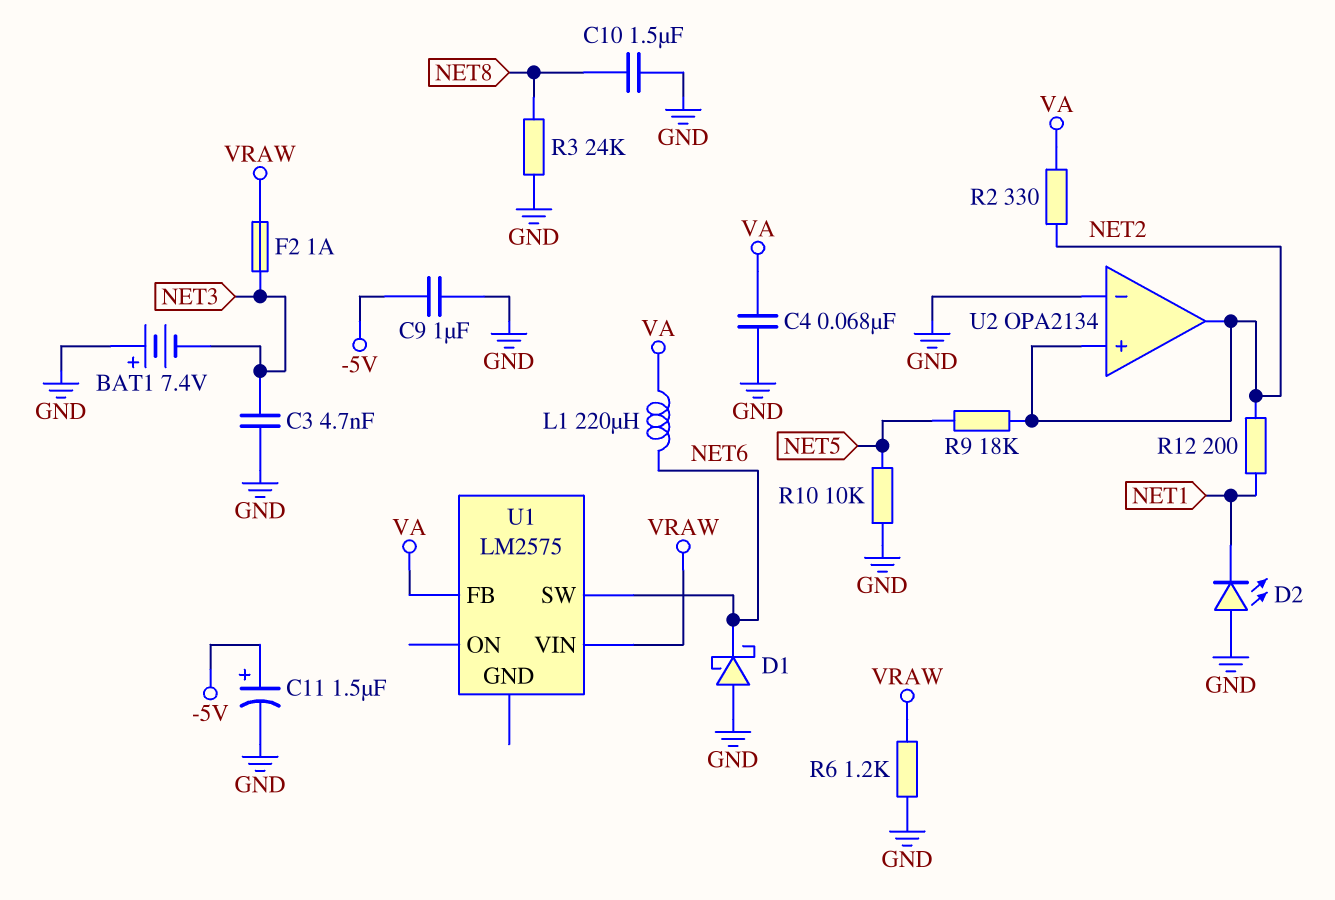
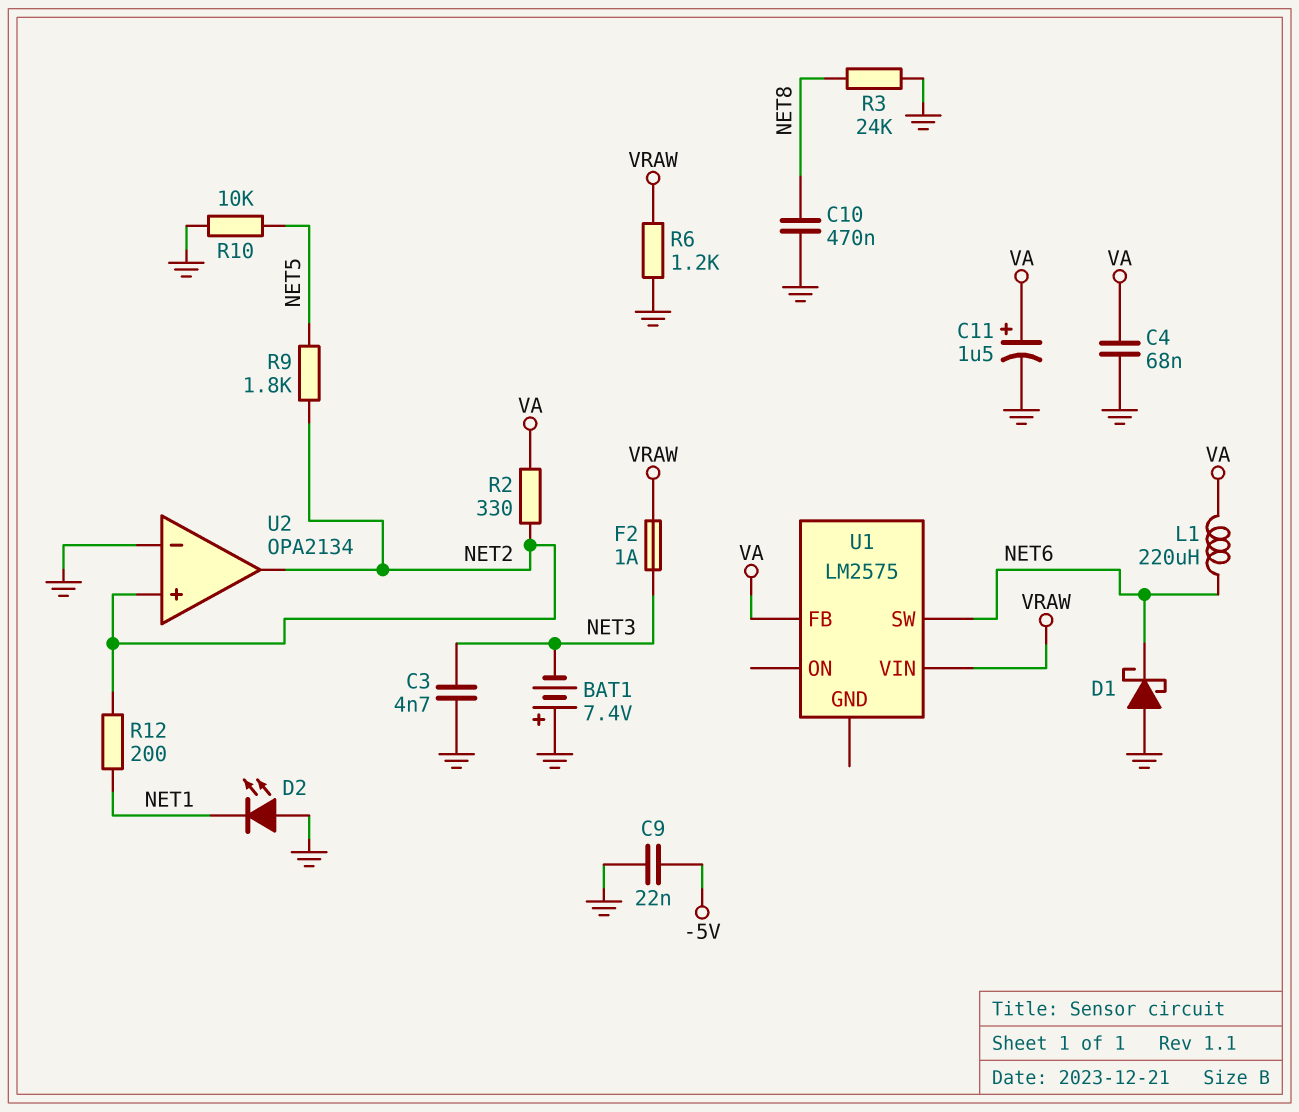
C9: 1uF (-5V, GND) -> 22nF (-5V, GND)
C10: 1.5uF (GND, NET8) -> 470nF (GND, NET8)
C11: 1.5uF (plus -5V, minus GND) -> 1.5uF (plus VA, minus GND)
R9: 18k (NET2, NET5) -> 1.8k (NET2, NET5)

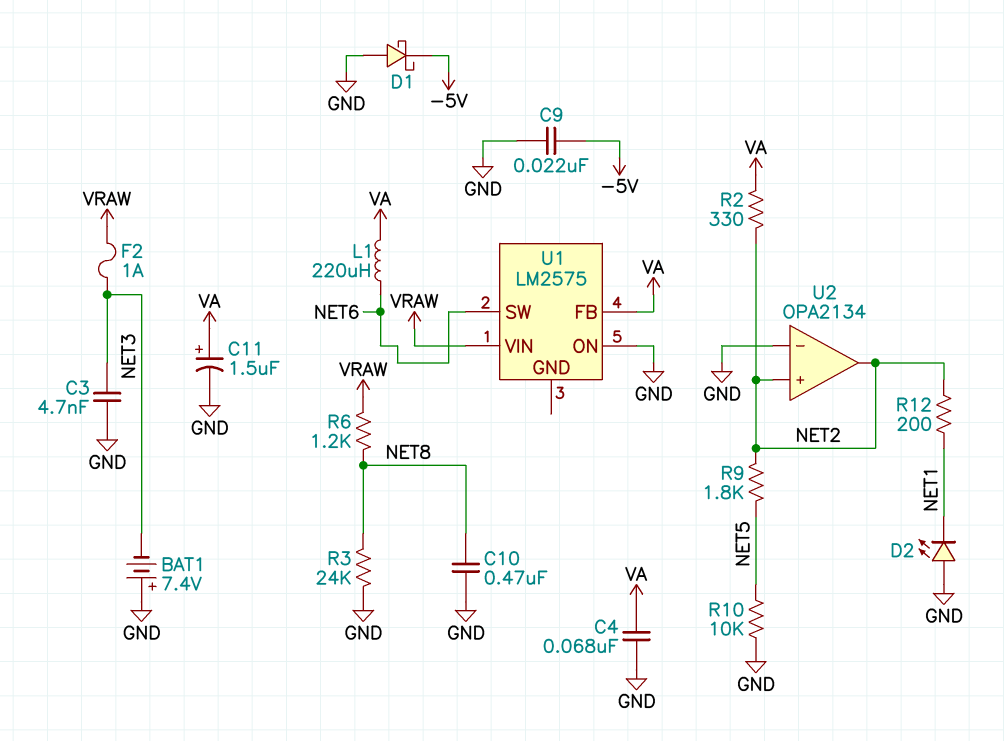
D1: schottky (A GND, K NET6) -> schottky (A GND, K -5V)
R6: 1.2k (GND, VRAW) -> 1.2k (NET8, VRAW)
U1 pin ON: none -> GND

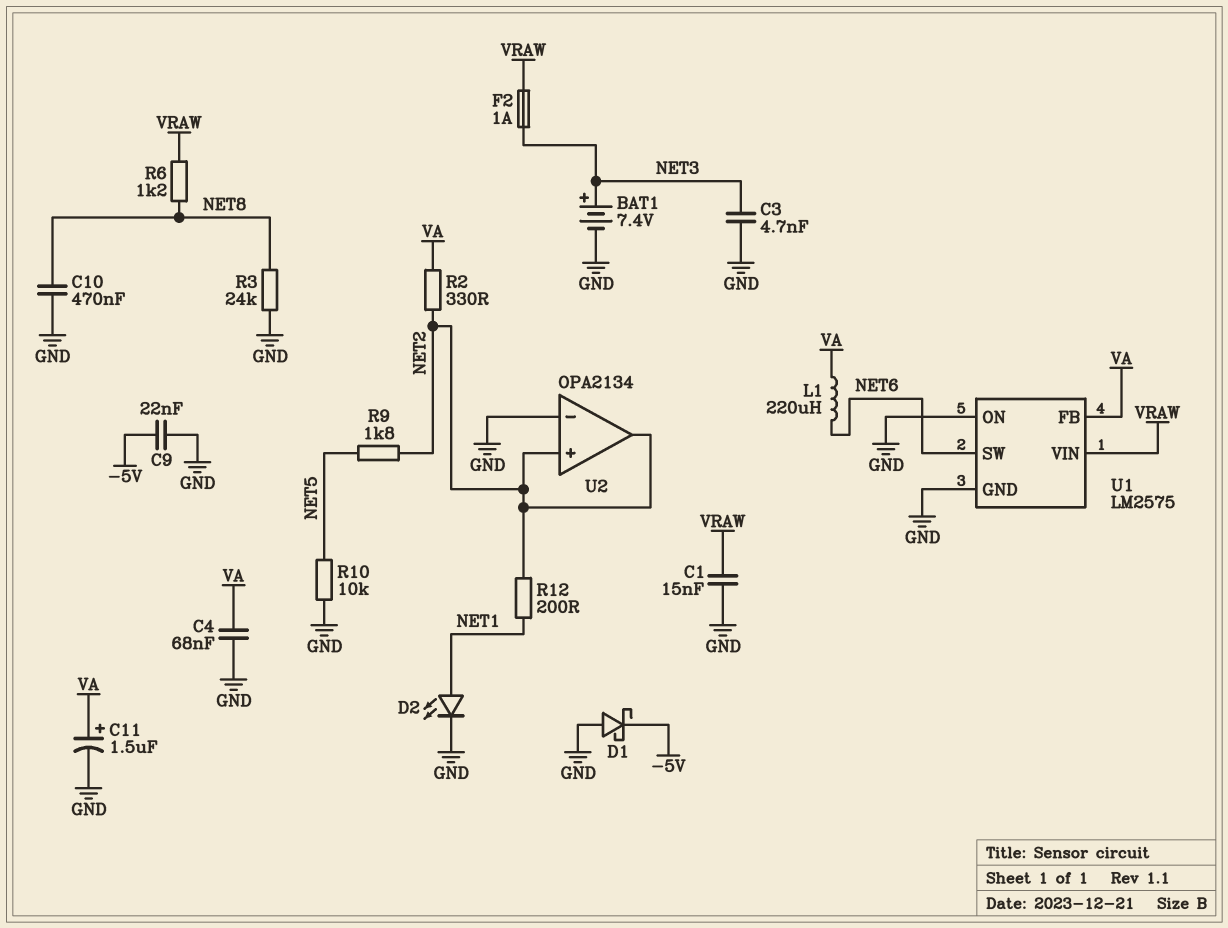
BAT1: 7.4V (plus GND, minus NET3) -> 7.4V (plus NET3, minus GND)
C1: none -> 15nF (GND, VRAW)
D2: LED (A GND, K NET1) -> LED (A NET1, K GND)
U1 pin GND: none -> GND

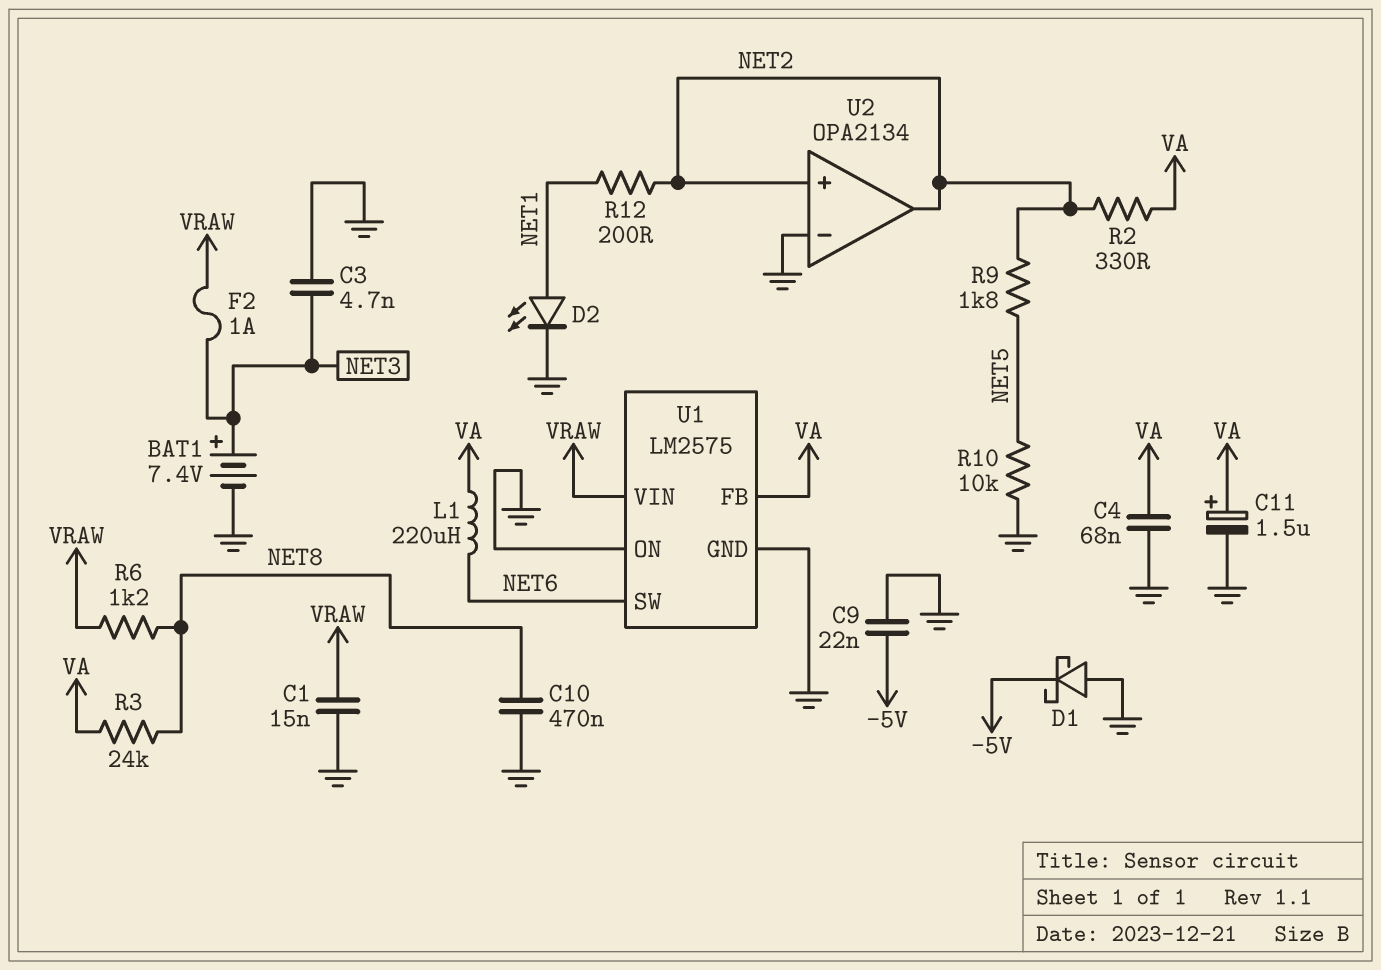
R3: 24k (GND, NET8) -> 24k (NET8, VA)

